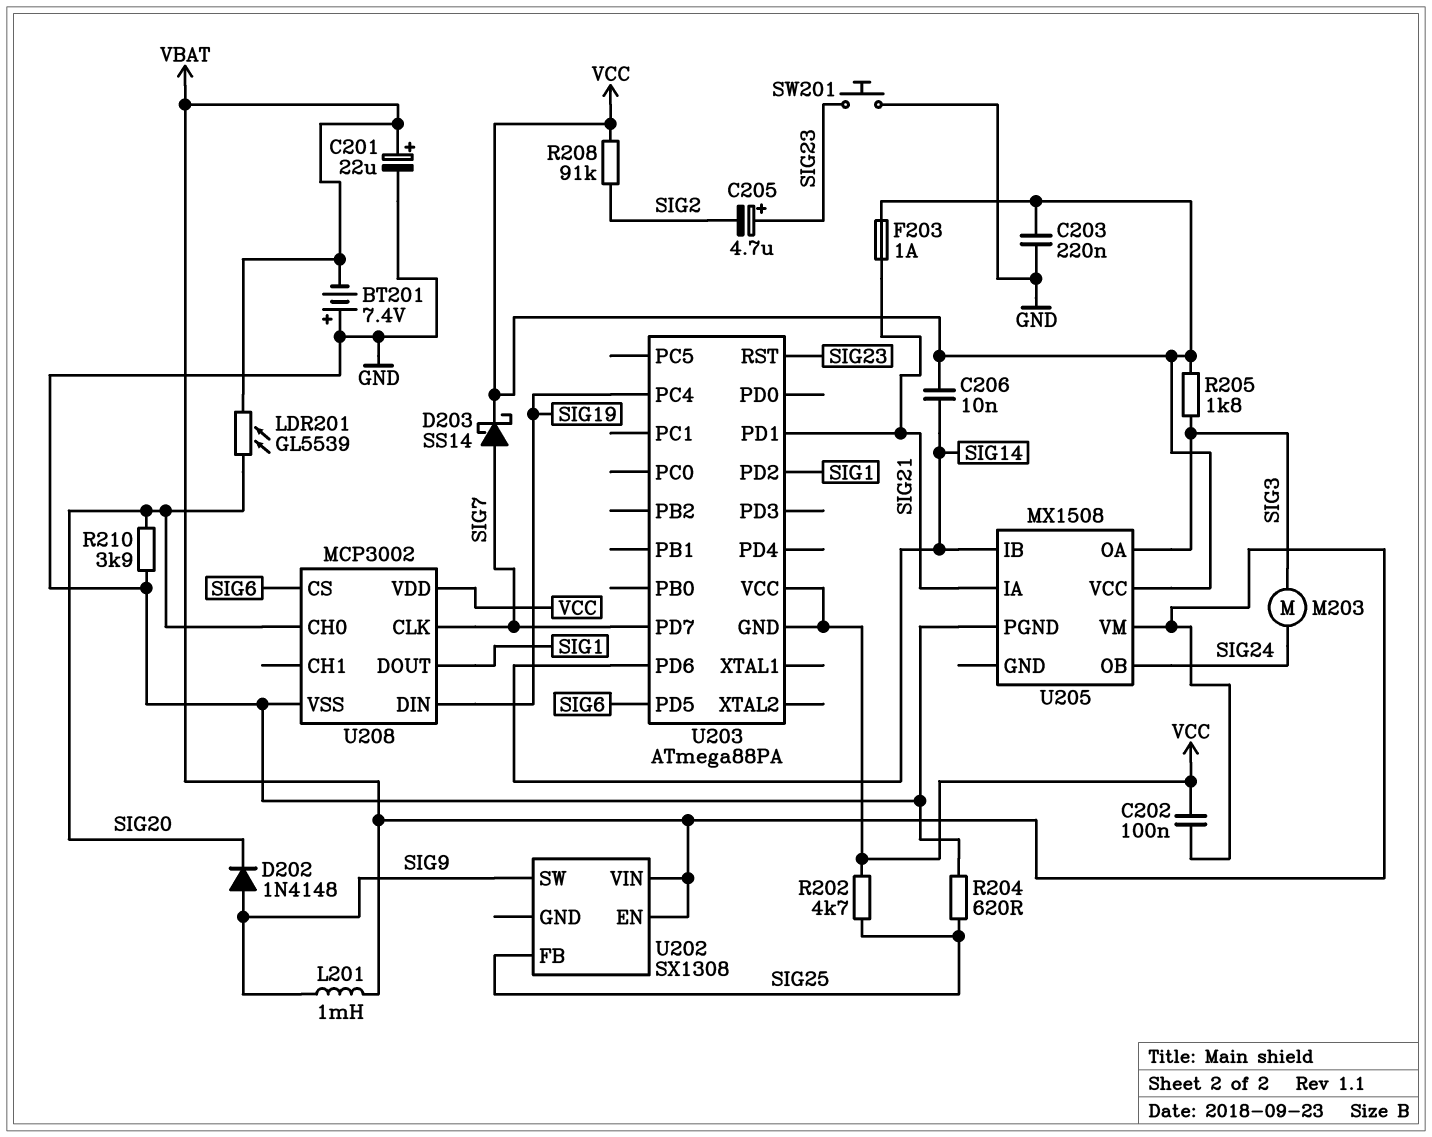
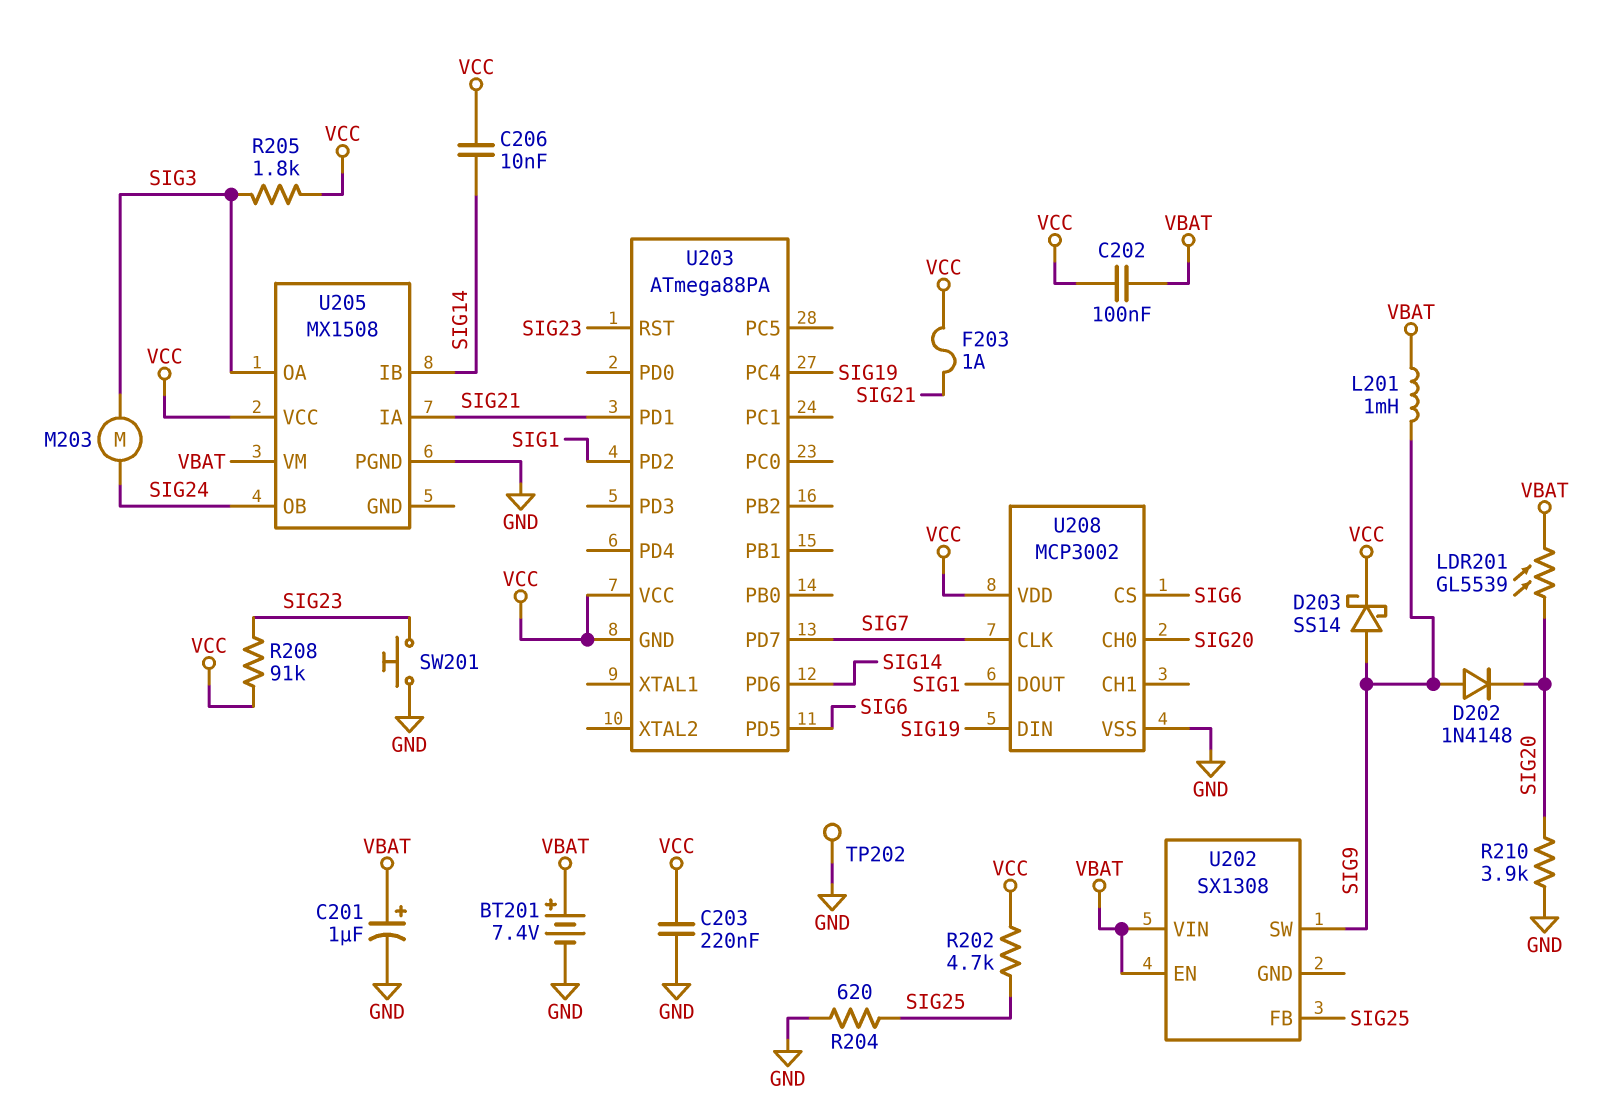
BT201: 7.4V (plus GND, minus VBAT) -> 7.4V (plus VBAT, minus GND)
C201: 22uF (plus VBAT, minus GND) -> 1uF (plus VBAT, minus GND)
C205: 4.7uF (plus SIG23, minus SIG2) -> none
D203: schottky SS14 (A SIG7, K VCC) -> schottky SS14 (A SIG9, K VCC)
R208: 91k (SIG2, VCC) -> 91k (SIG23, VCC)
TP202: none -> test point (GND)

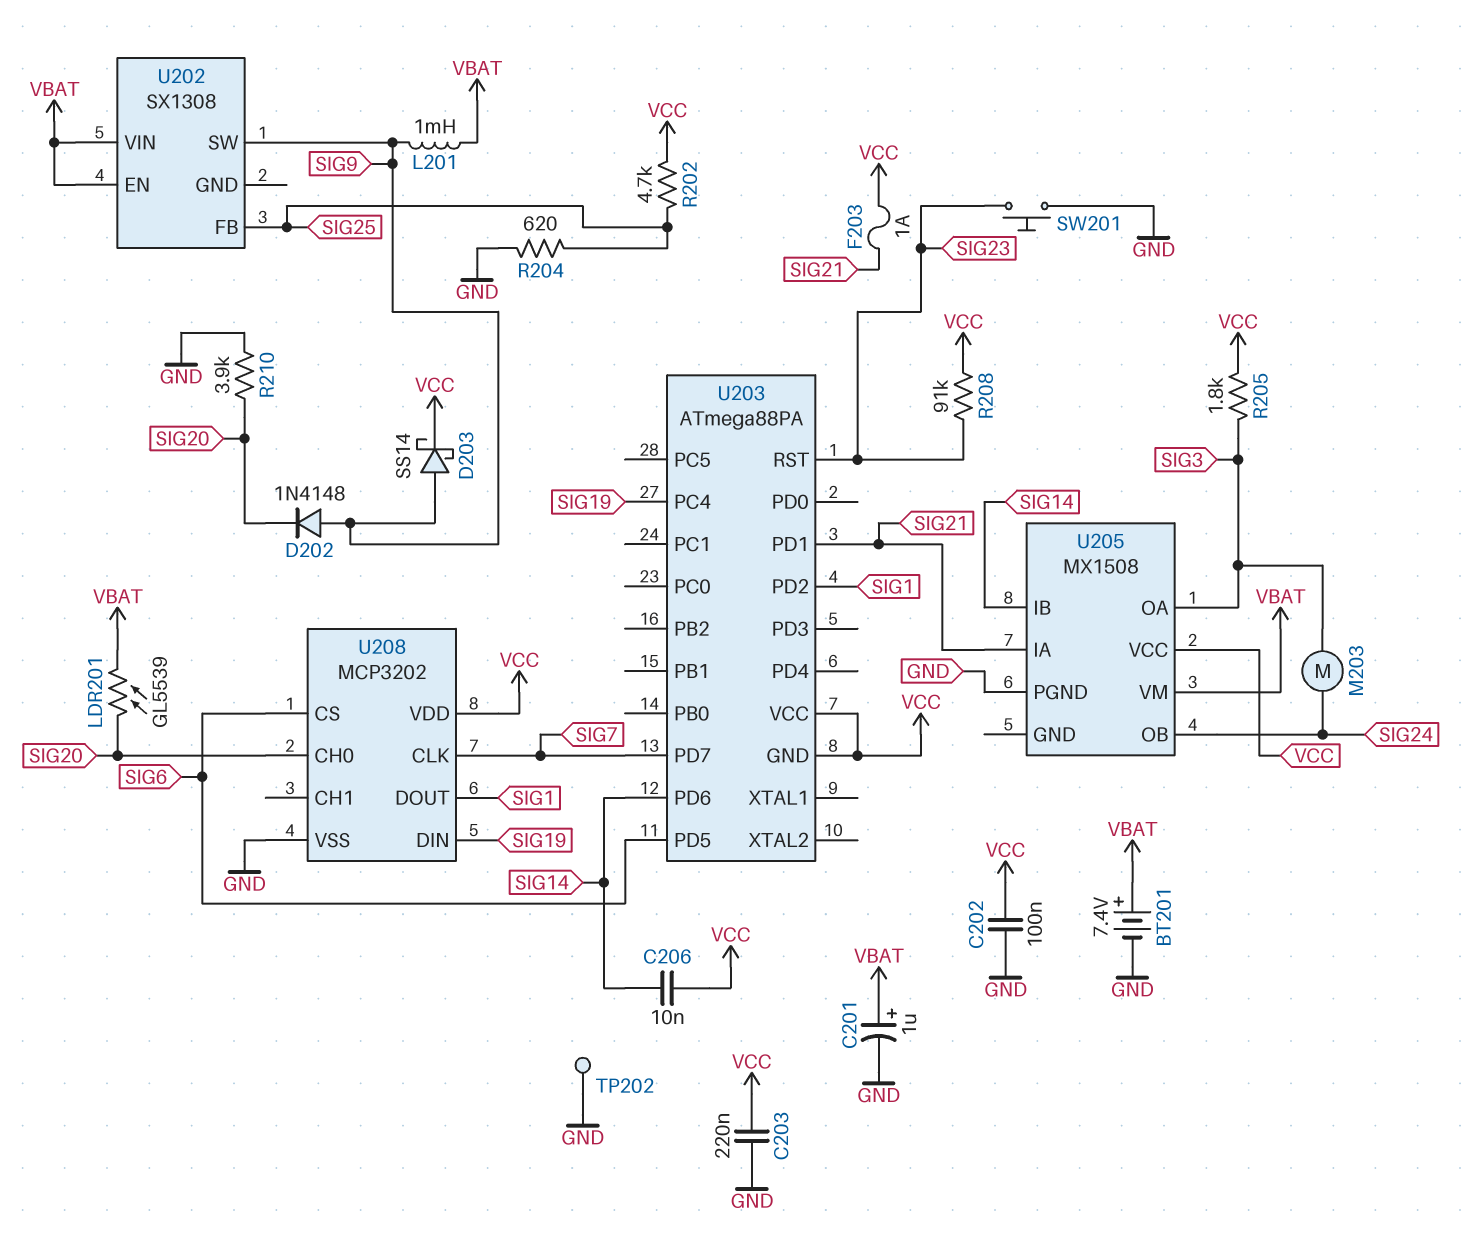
C202: 100nF (VBAT, VCC) -> 100nF (GND, VCC)
U208: MCP3002 -> MCP3202

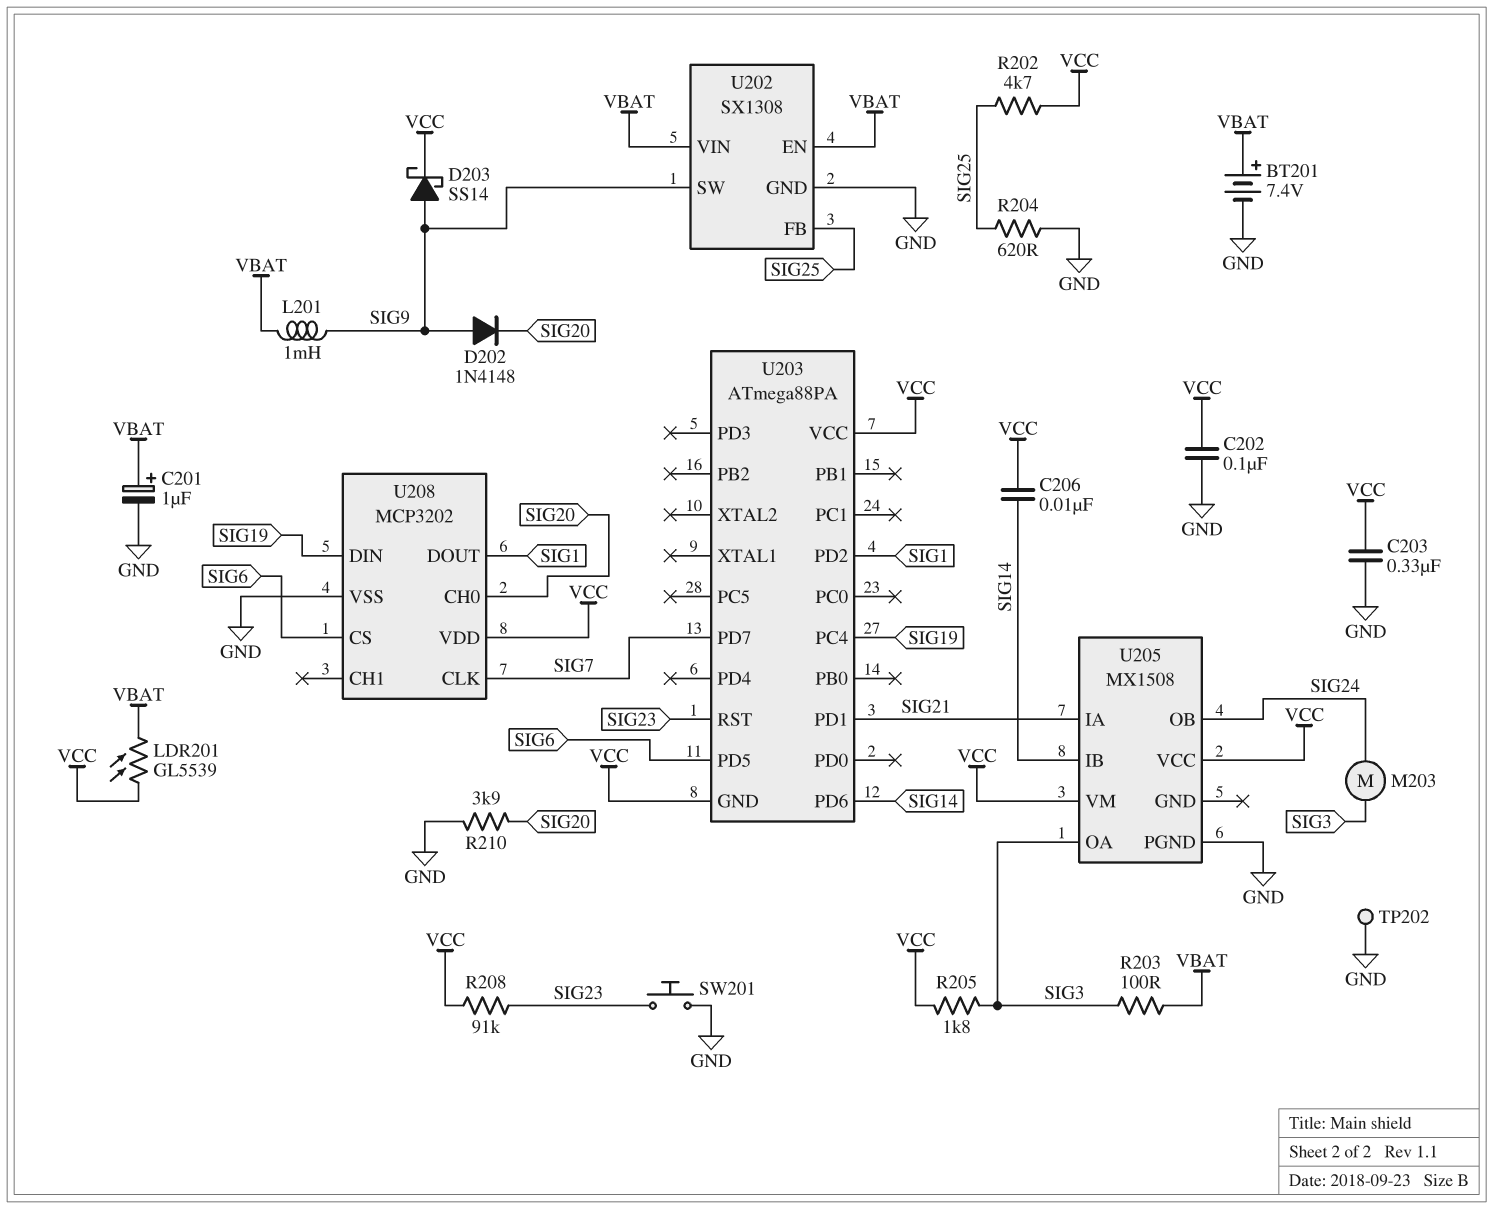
C203: 220nF (GND, VCC) -> 330nF (GND, VCC)
F203: 1A (SIG21, VCC) -> none
LDR201: GL5539 (SIG20, VBAT) -> GL5539 (VBAT, VCC)
R203: none -> 100 (SIG3, VBAT)
U202 pin GND: none -> GND
U205 pin VM: VBAT -> VCC

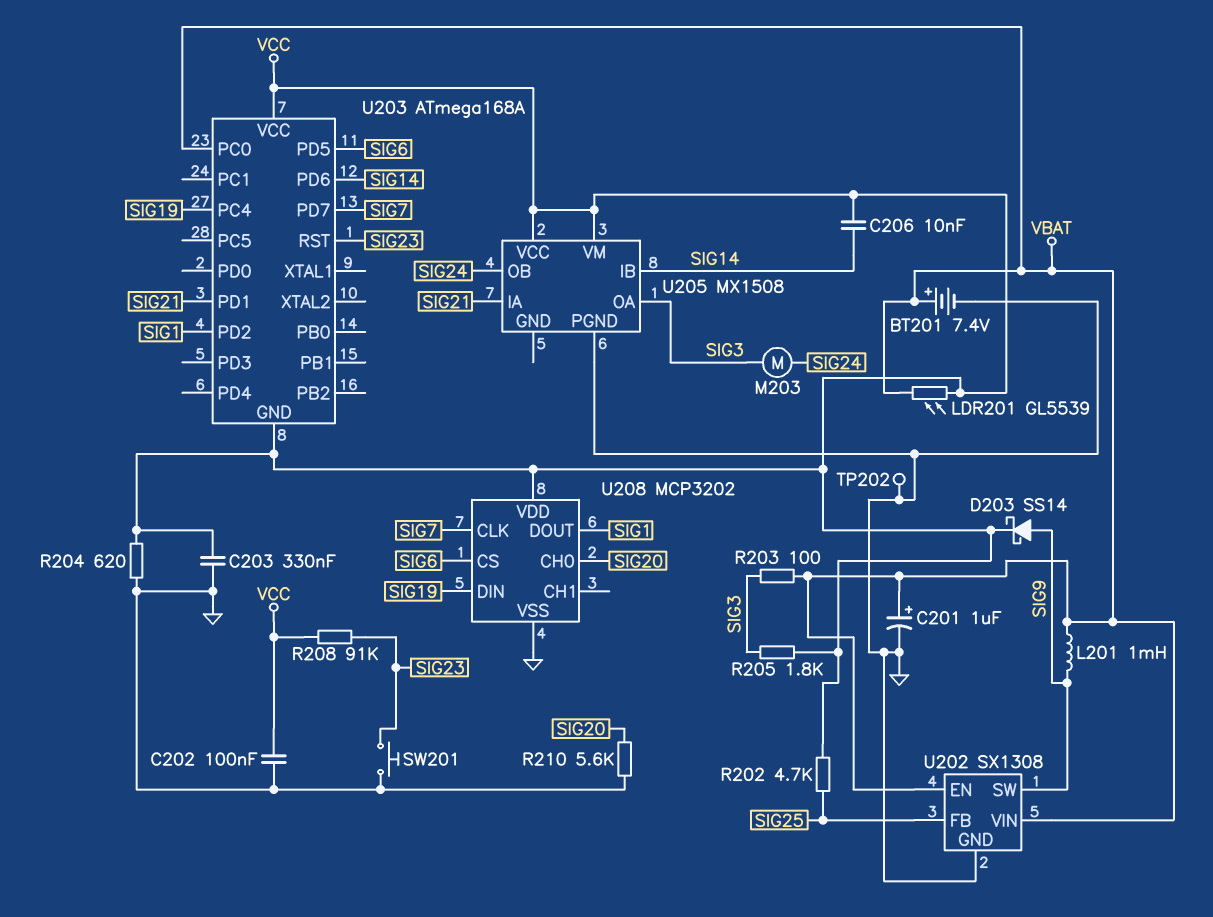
D202: diode 1N4148 (A SIG9, K SIG20) -> none
R204: 620 (GND, SIG25) -> 620 (GND, VCC)
R210: 3.9k (GND, SIG20) -> 5.6k (GND, SIG20)
U203: ATmega88PA -> ATmega168A
U203 pin PC0: none -> VBAT

